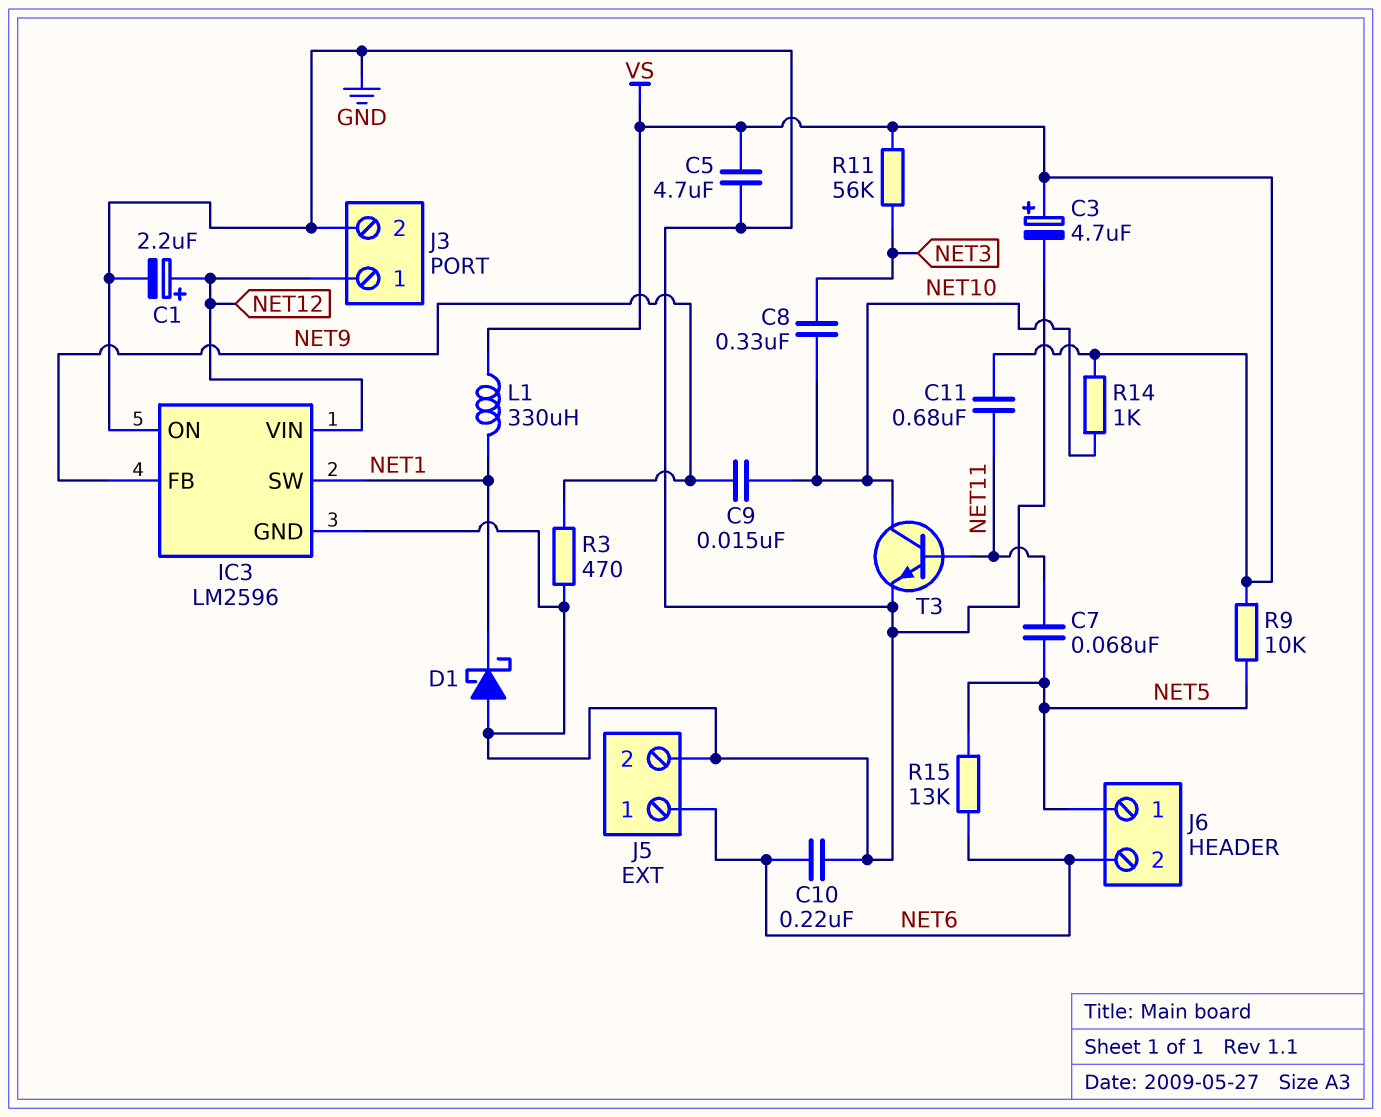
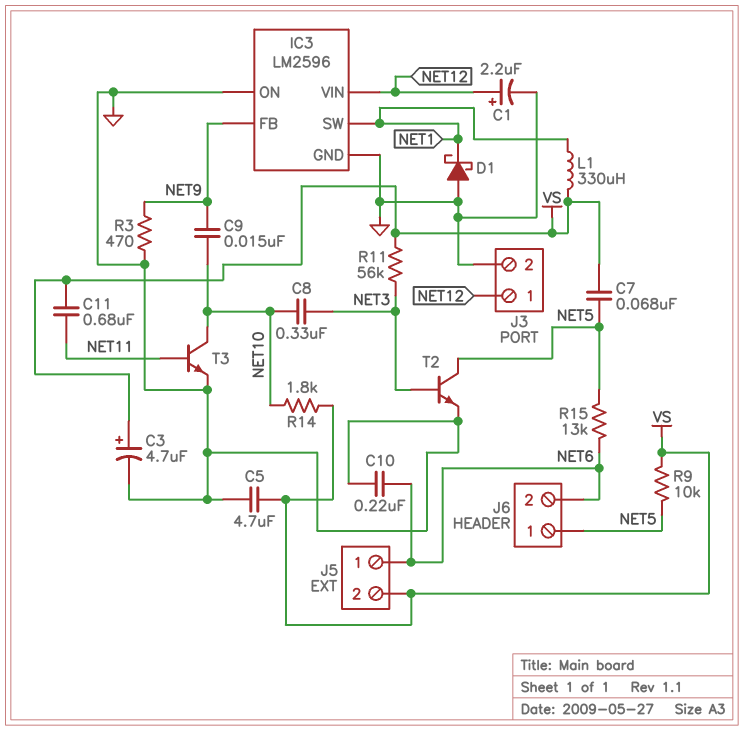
C7: 68nF (NET5, NET11) -> 68nF (NET5, VS)
J5 pin 2: GND -> VS
R14: 1k (NET10, VS) -> 1.8k (NET10, VS)
T2: none -> NPN (B NET3, C NET5, E GND)

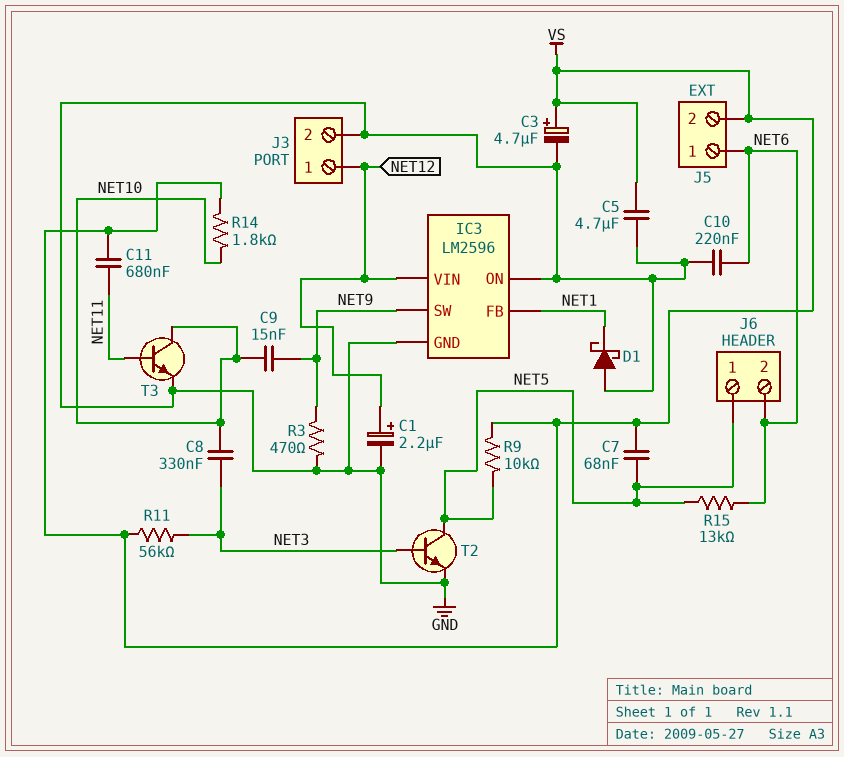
IC3 pin FB: NET9 -> NET1
IC3 pin SW: NET1 -> NET9
L1: 330uH (NET1, VS) -> none

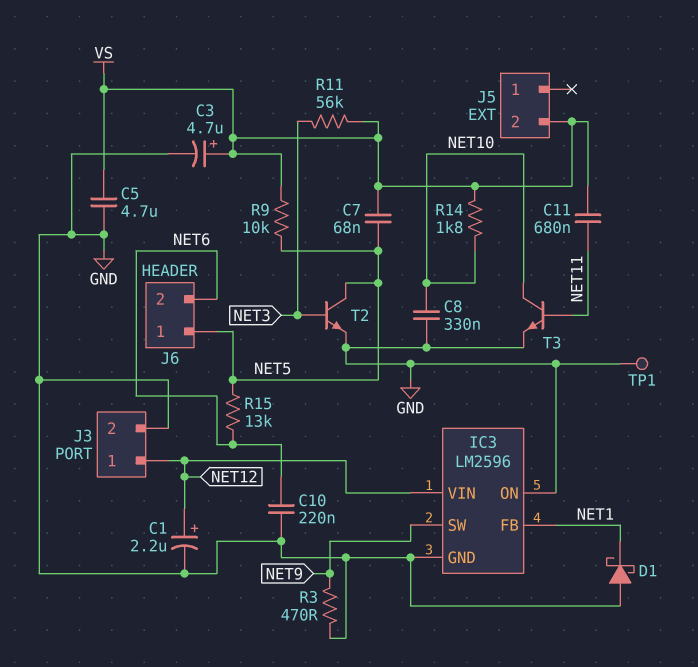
C8: 330nF (NET3, NET10) -> 330nF (GND, NET10)
C9: 15nF (NET9, NET10) -> none
J5 pin 1: NET6 -> none
TP1: none -> test point (GND)

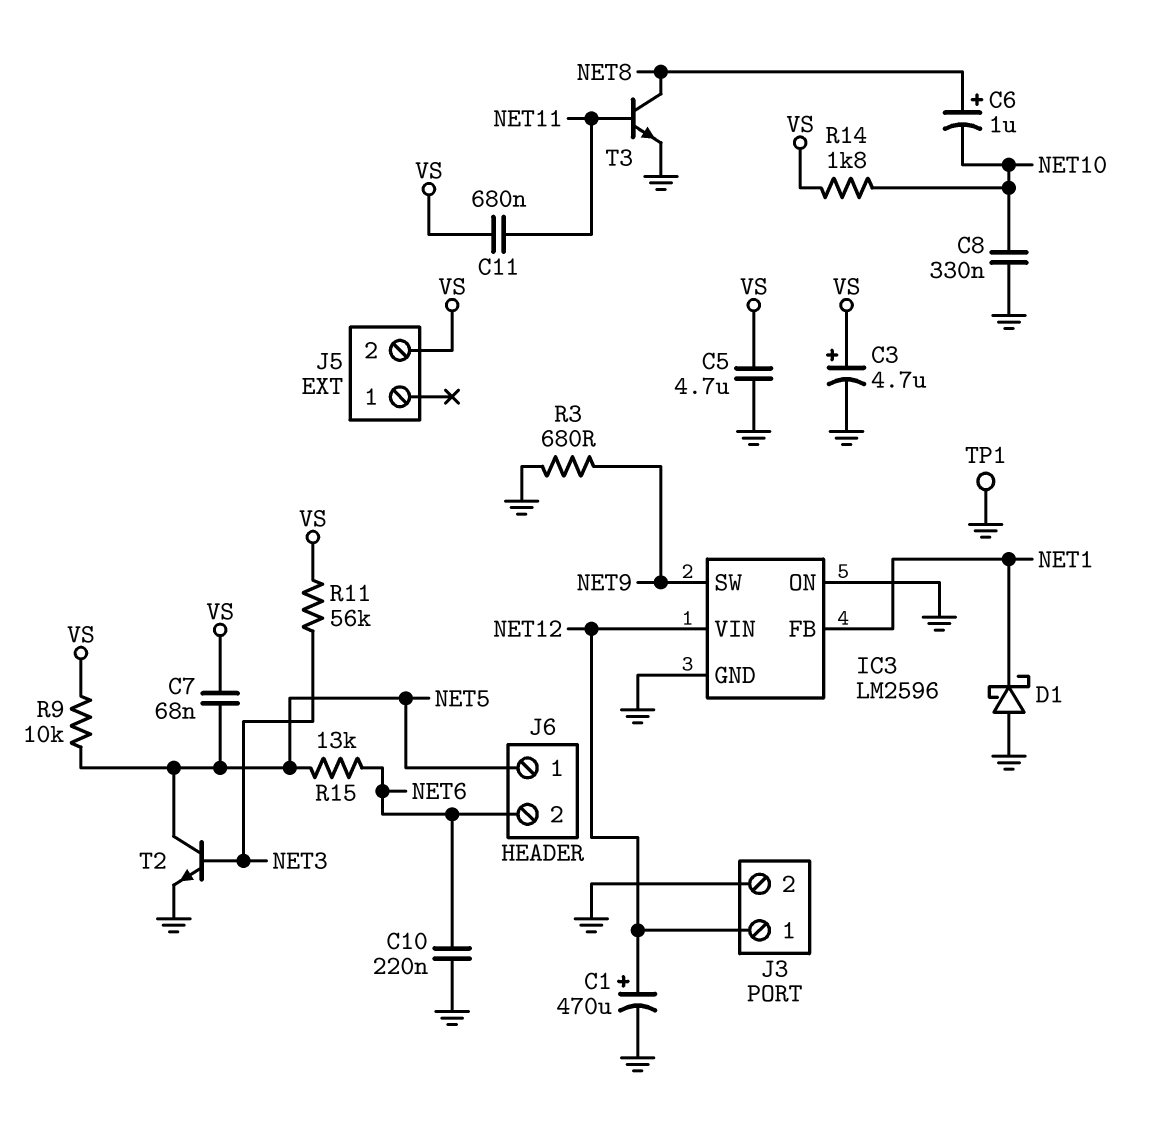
C1: 2.2uF (plus NET12, minus GND) -> 470uF (plus NET12, minus GND)
C6: none -> 1uF (plus NET8, minus NET10)
R3: 470 (GND, NET9) -> 680 (GND, NET9)
T3: NPN (B NET11, C NET10, E GND) -> NPN (B NET11, C NET8, E GND)

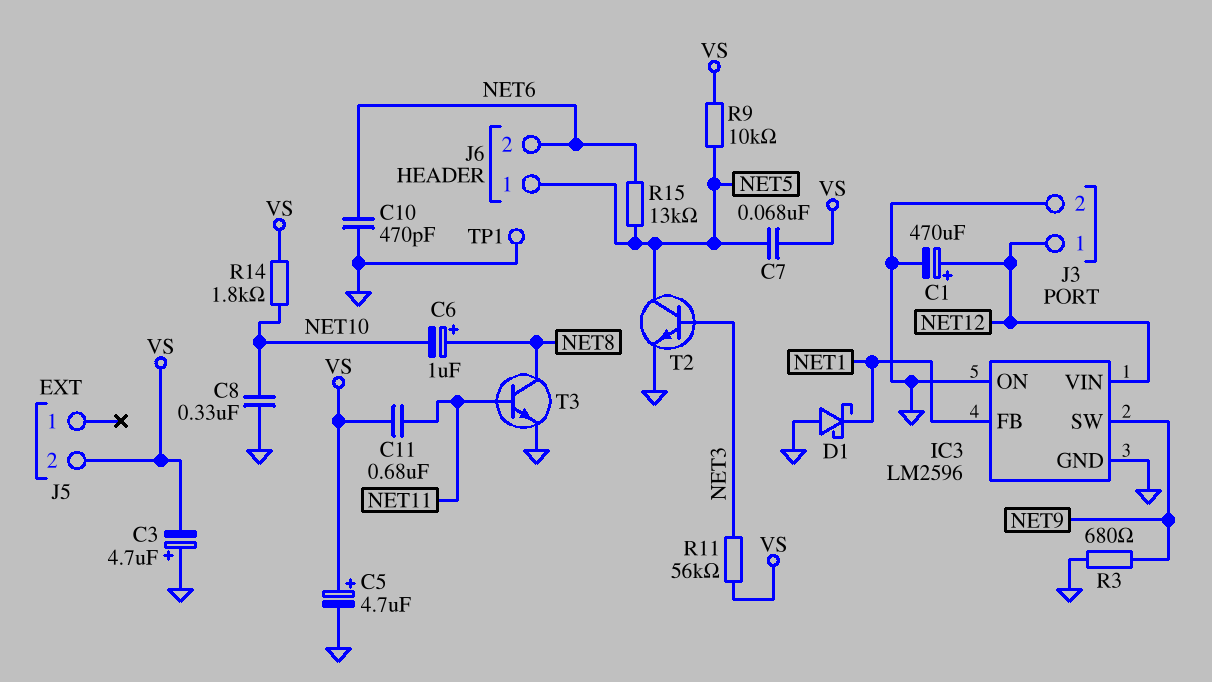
C3: 4.7uF (plus VS, minus GND) -> 4.7uF (plus GND, minus VS)
C5: 4.7uF (GND, VS) -> 4.7uF (plus VS, minus GND)
C10: 220nF (GND, NET6) -> 470pF (GND, NET6)

